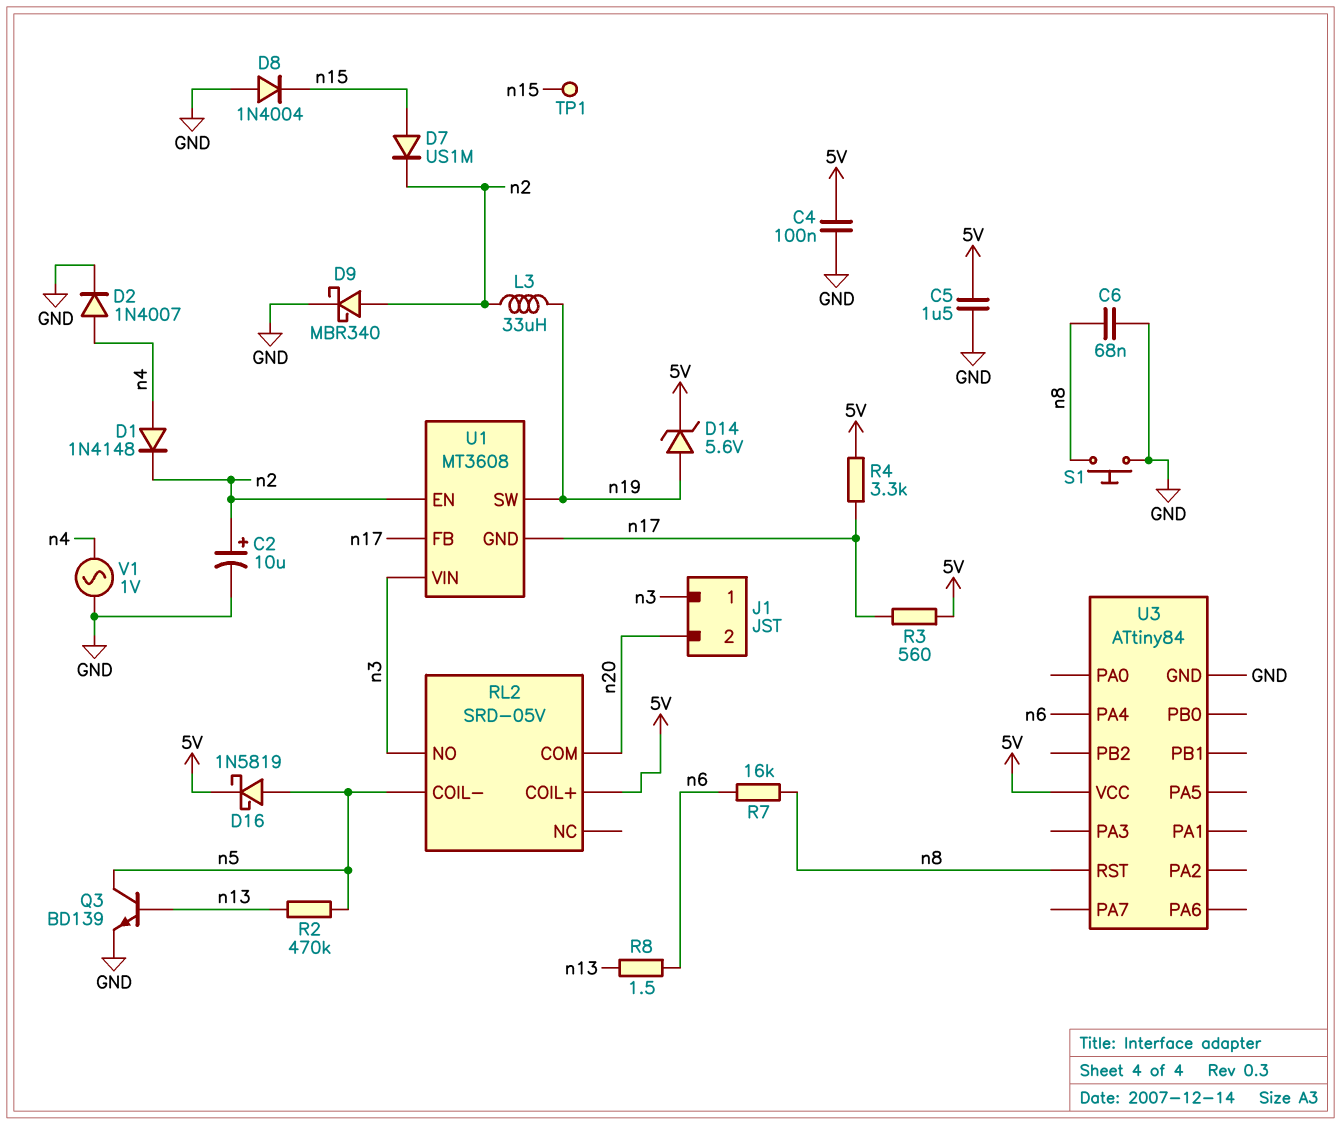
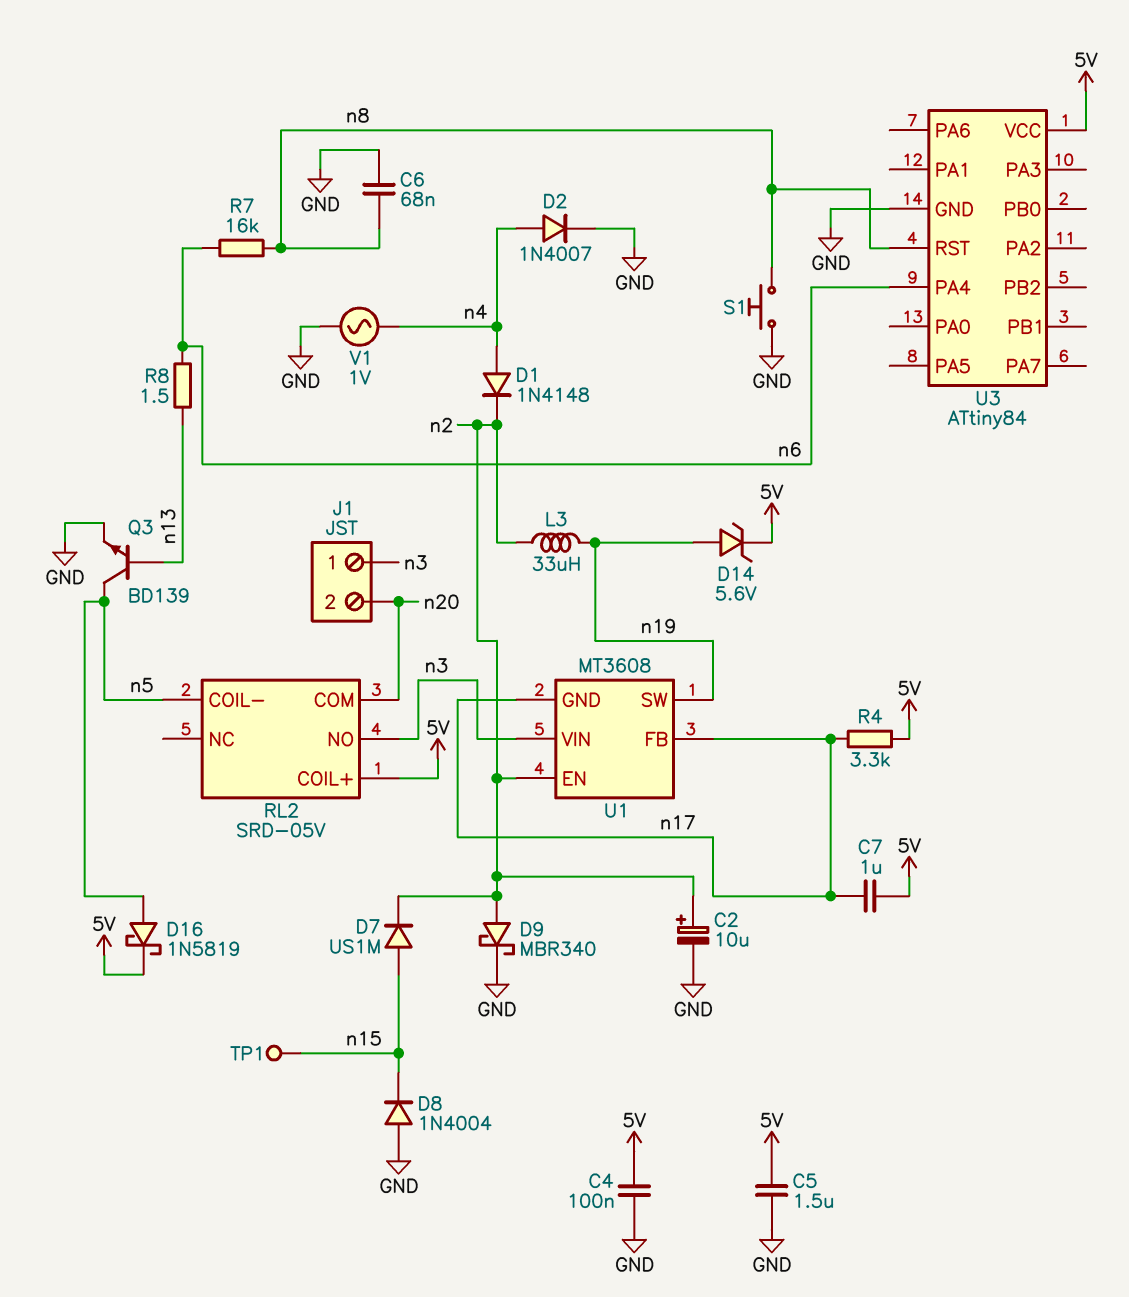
C7: none -> 1uF (5V, n17)
R2: 470k (n5, n13) -> none
R3: 560 (5V, n17) -> none

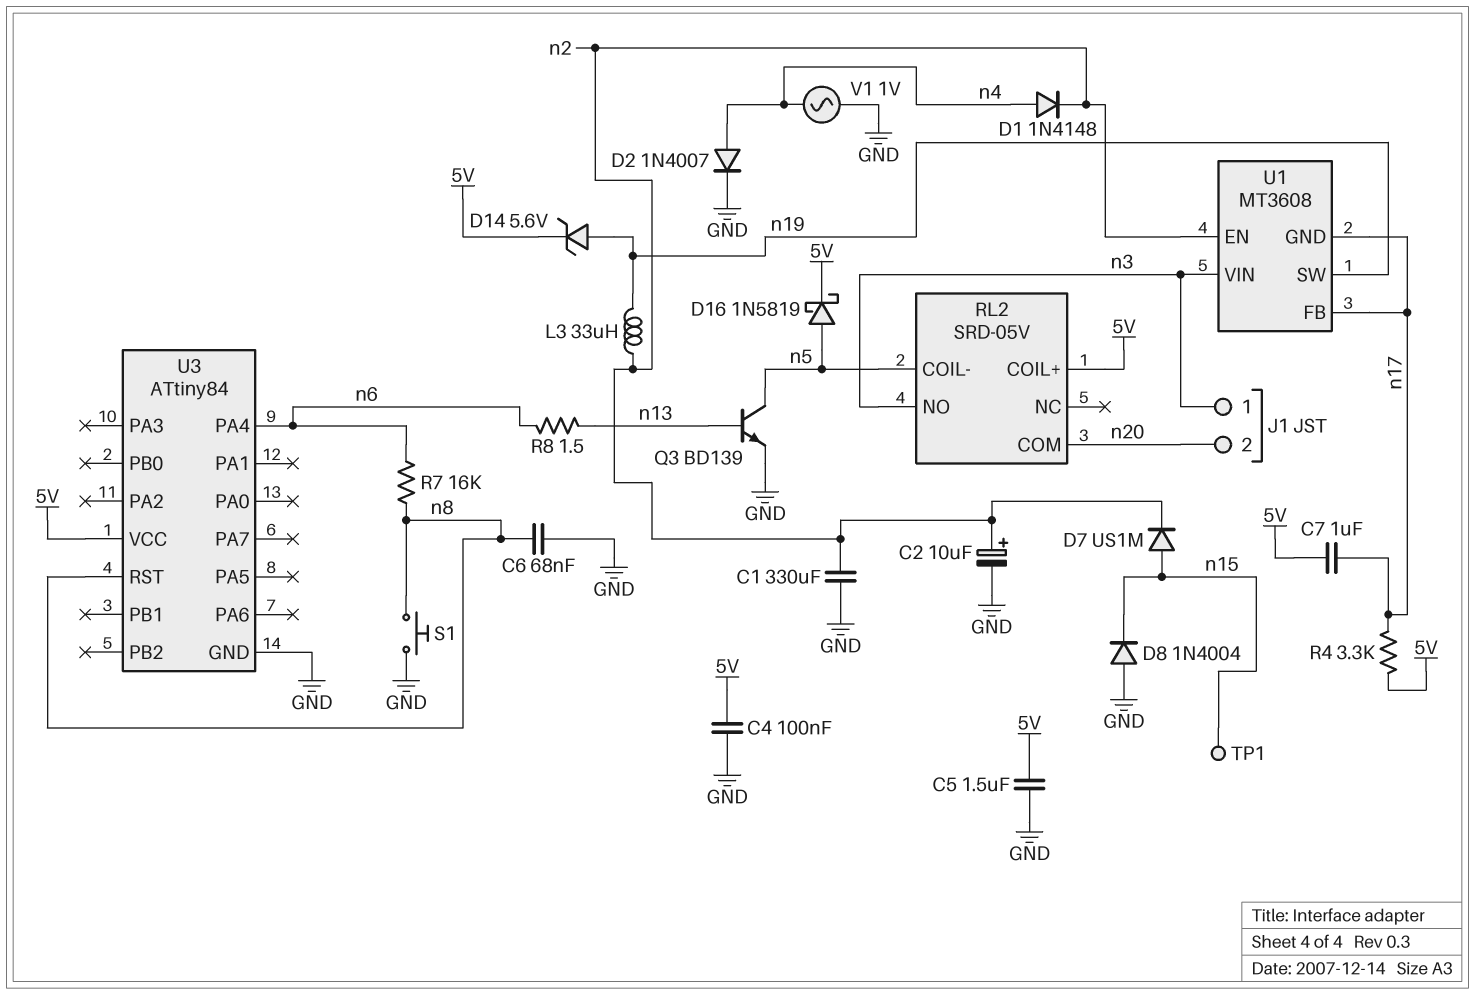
C1: none -> 330uF (GND, n2)
D9: schottky MBR340 (A n2, K GND) -> none

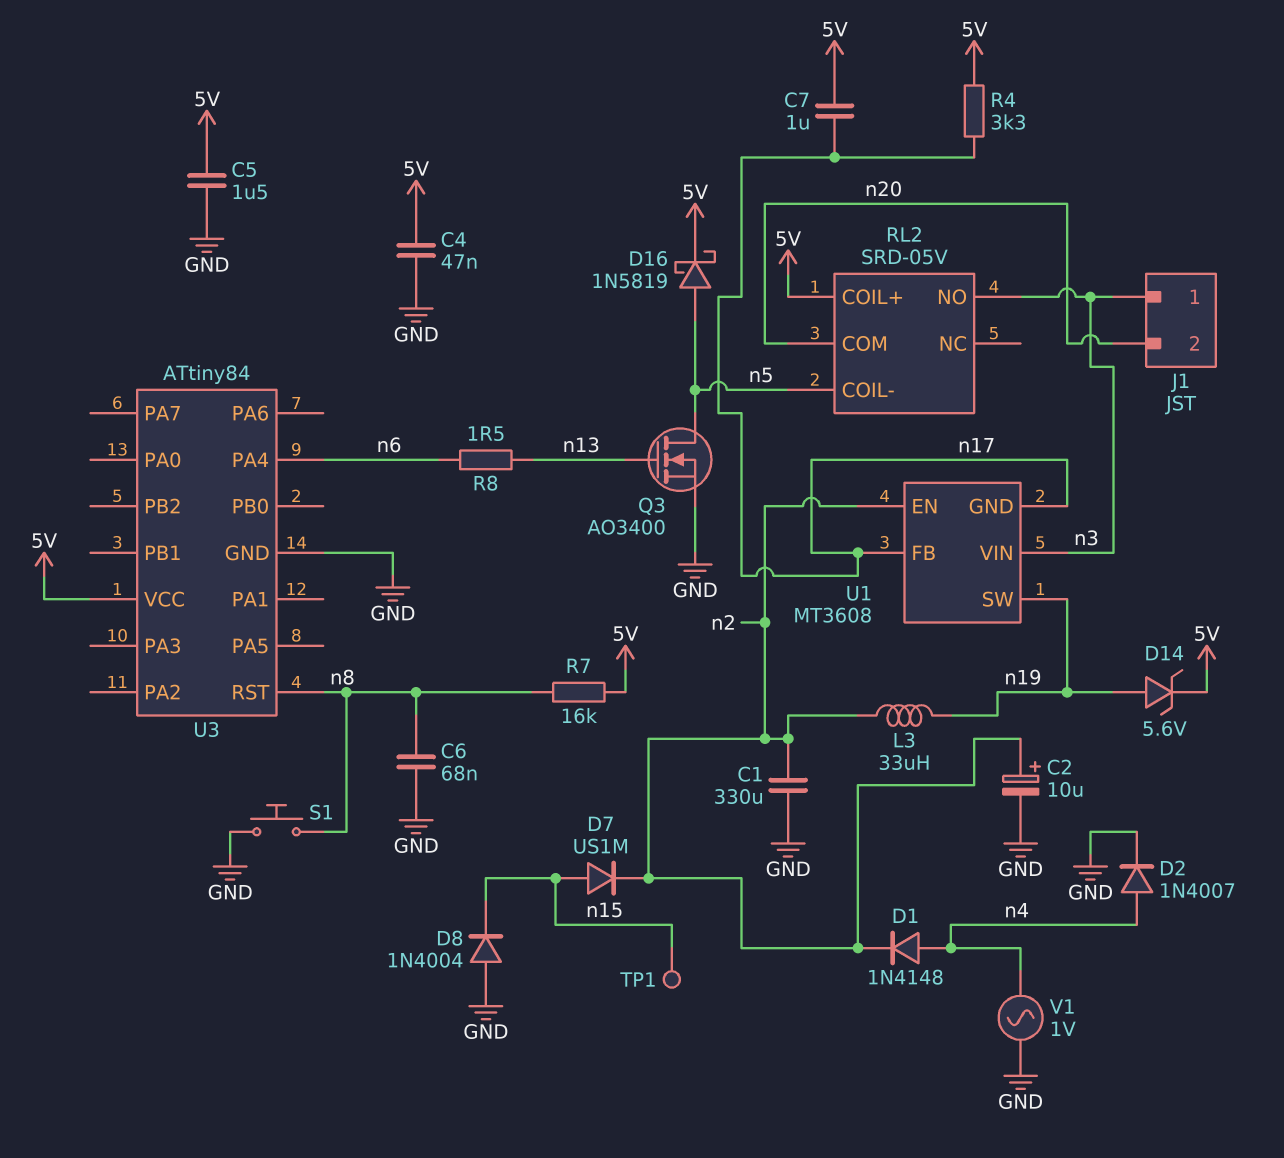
C4: 100nF (5V, GND) -> 47nF (5V, GND)
Q3: NPN BD139 (B n13, C n5, E GND) -> NMOS AO3400 (G n13, D n5, S GND)
R7: 16k (n6, n8) -> 16k (5V, n8)

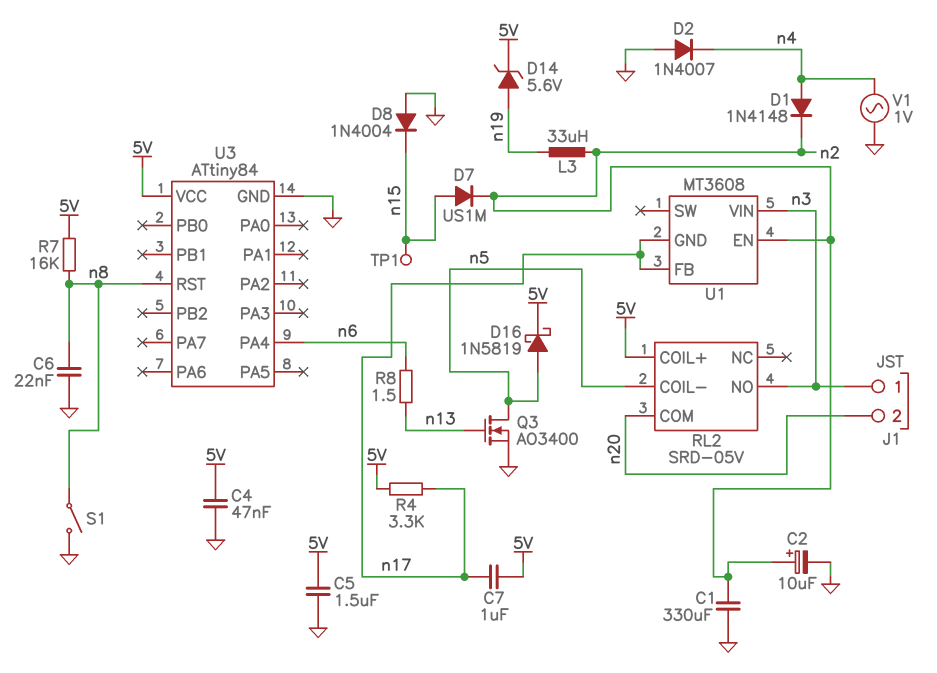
C6: 68nF (GND, n8) -> 22nF (GND, n8)
D2: diode 1N4007 (A n4, K GND) -> diode 1N4007 (A GND, K n4)
S1: button (GND, n8) -> switch (GND, n8)
U1 pin SW: n19 -> none

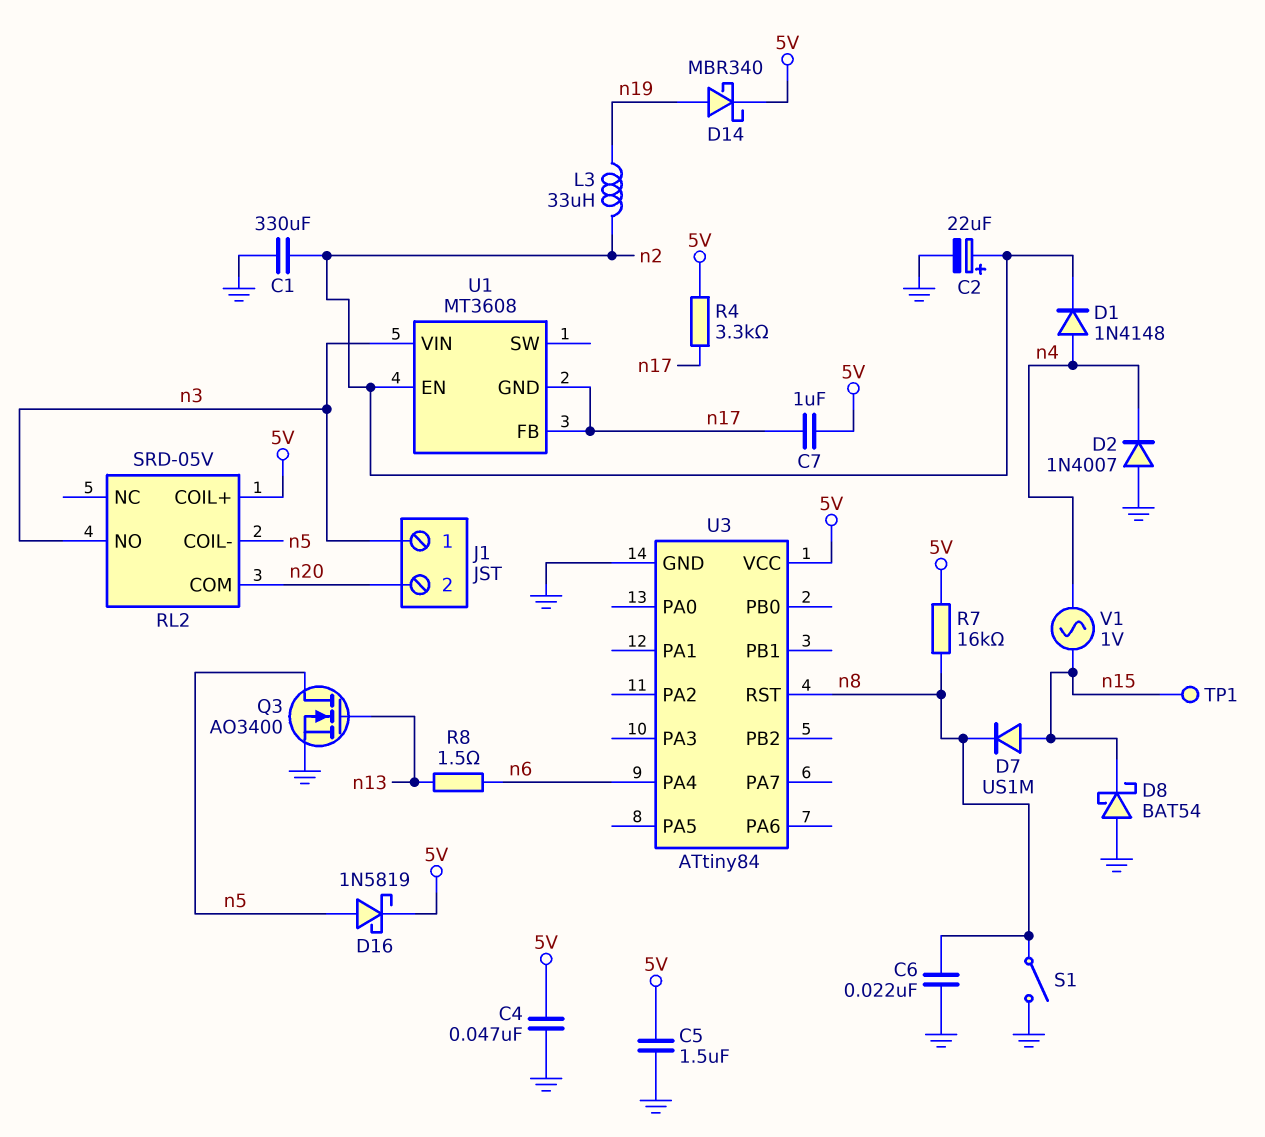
C2: 10uF (plus n2, minus GND) -> 22uF (plus n2, minus GND)
D7: diode US1M (A n15, K n2) -> diode US1M (A n15, K n8)
D8: diode 1N4004 (A GND, K n15) -> schottky BAT54 (A GND, K n15)
D14: zener 5.6V (A n19, K 5V) -> schottky MBR340 (A n19, K 5V)
V1: AC 1V (GND, n4) -> AC 1V (n4, n15)

